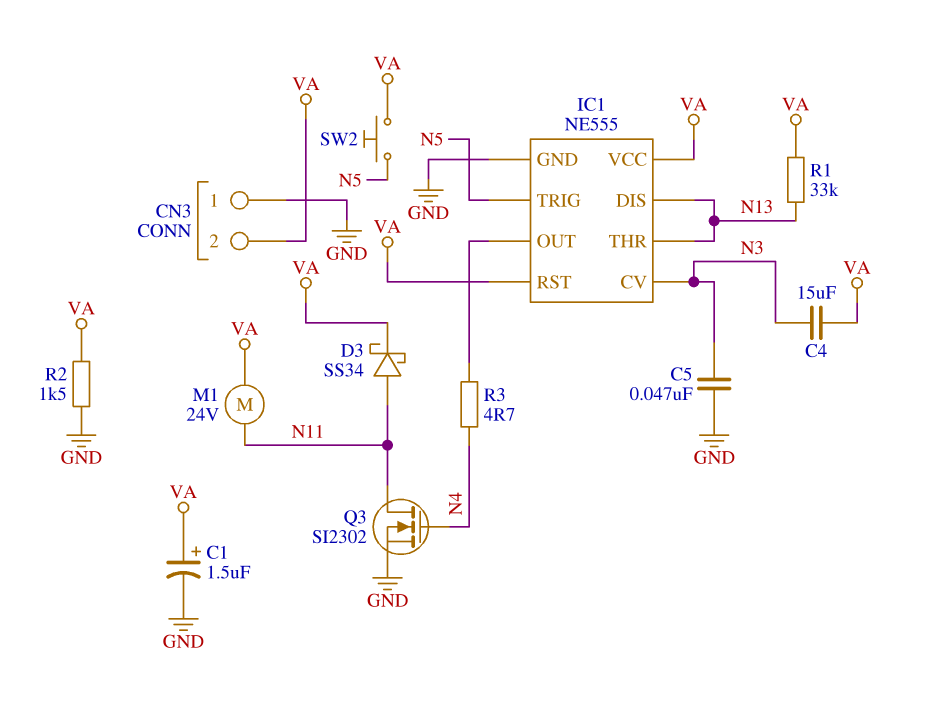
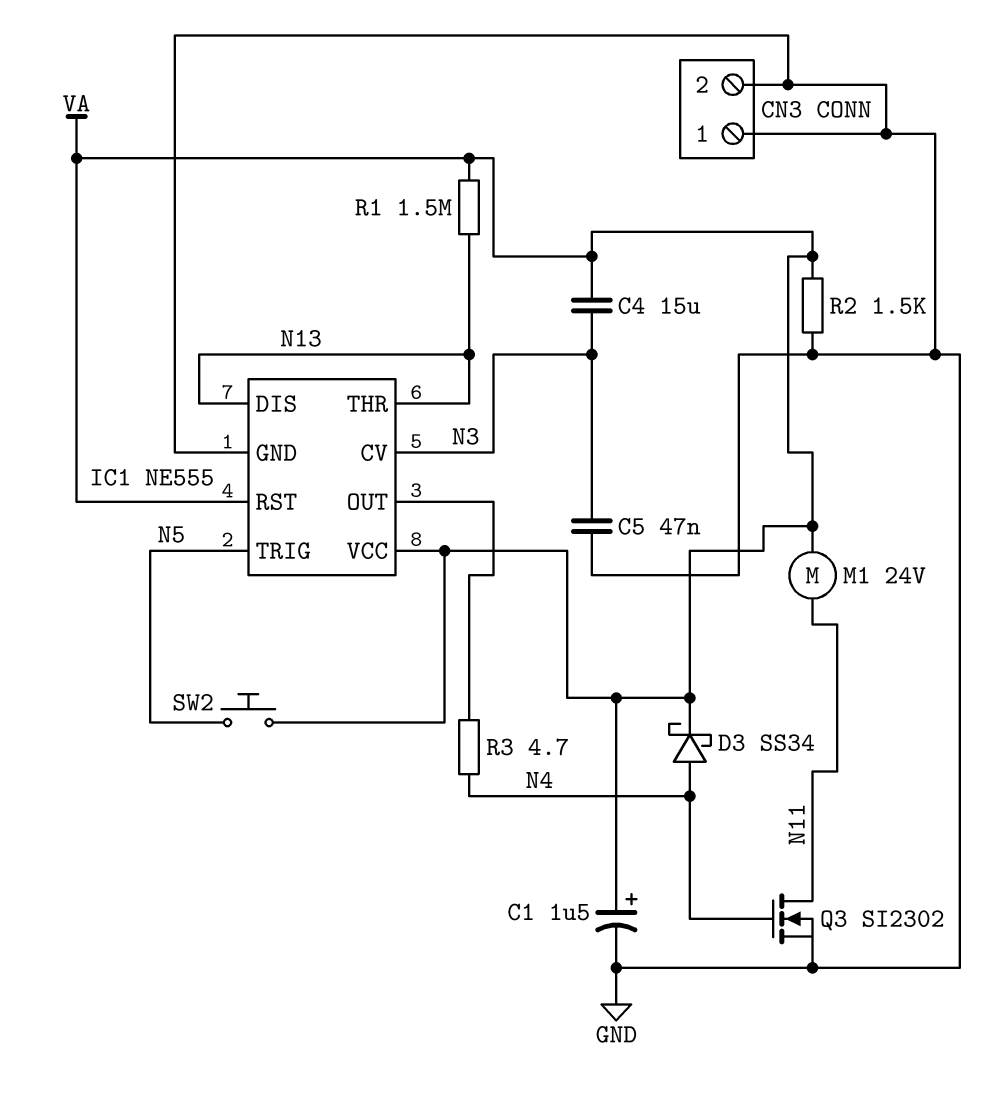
CN3 pin 2: VA -> GND
D3: schottky SS34 (A N11, K VA) -> schottky SS34 (A N4, K VA)
R1: 33k (N13, VA) -> 1.5M (N13, VA)

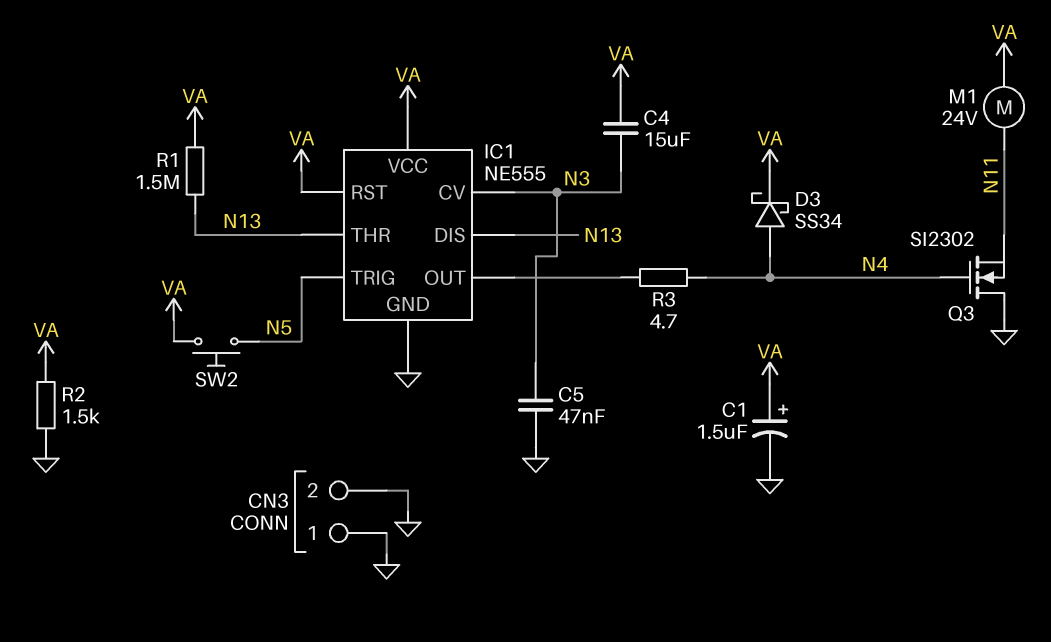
Q3: NMOS SI2302 (G N4, D N11, S GND) -> NMOS SI2302 (G N4, D GND, S N11)

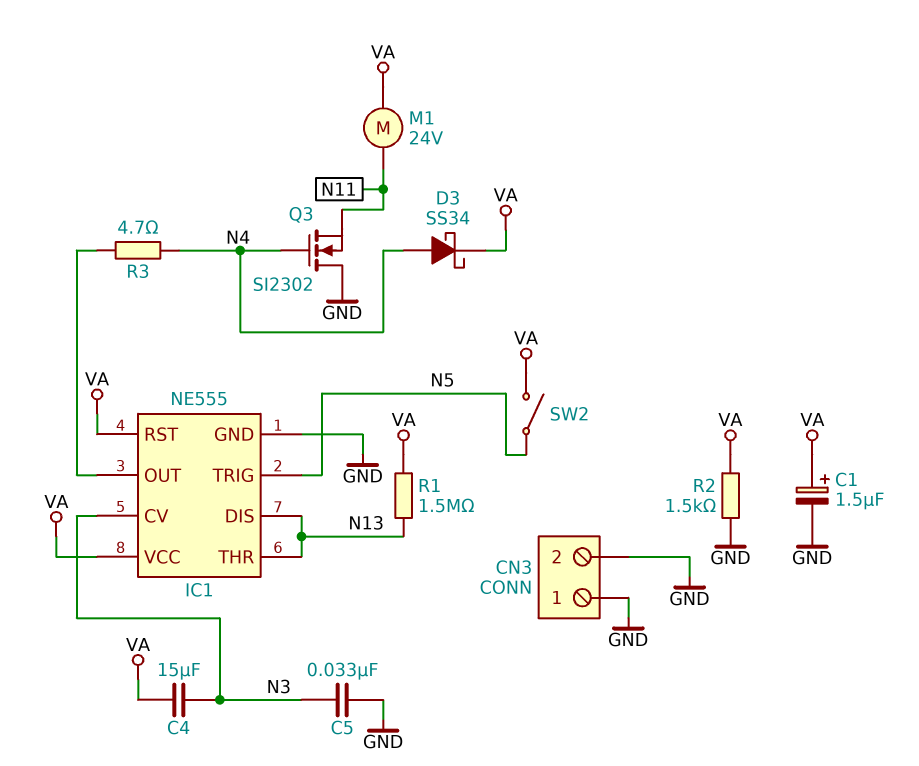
C5: 47nF (GND, N3) -> 33nF (GND, N3)
SW2: button (N5, VA) -> switch (N5, VA)

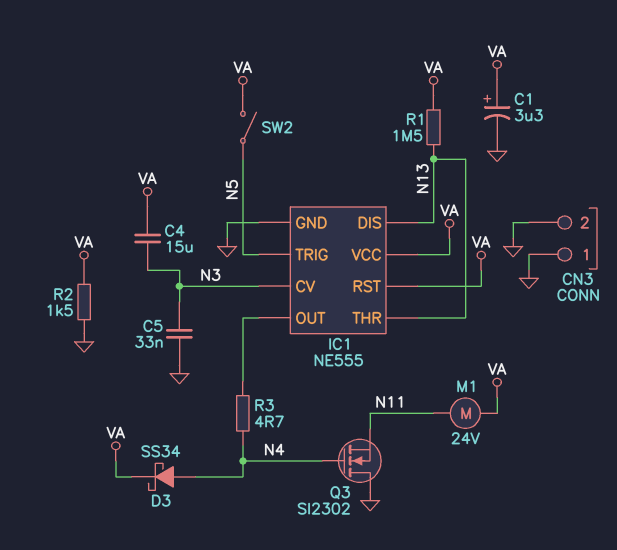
C1: 1.5uF (plus VA, minus GND) -> 3.3uF (plus VA, minus GND)

